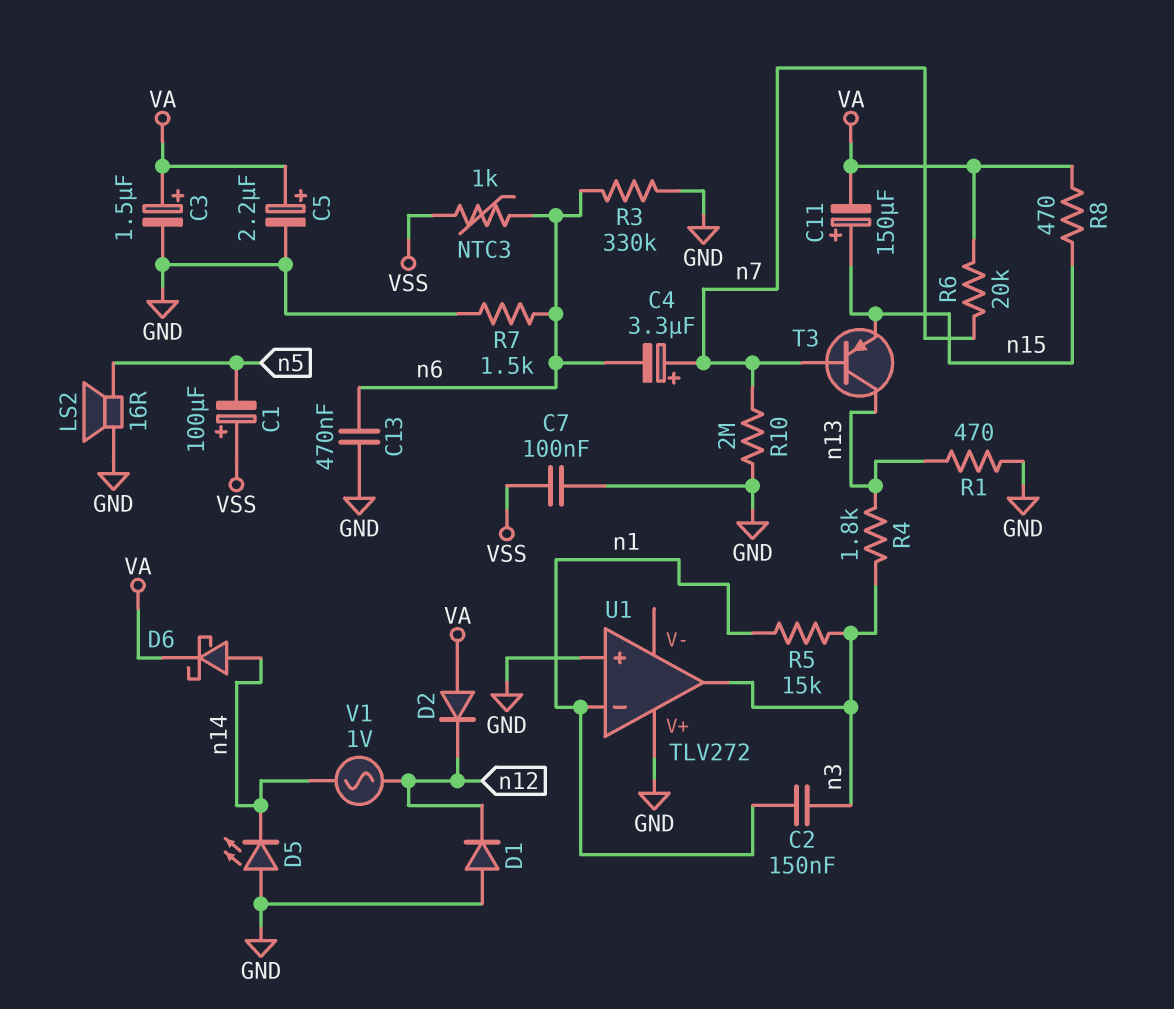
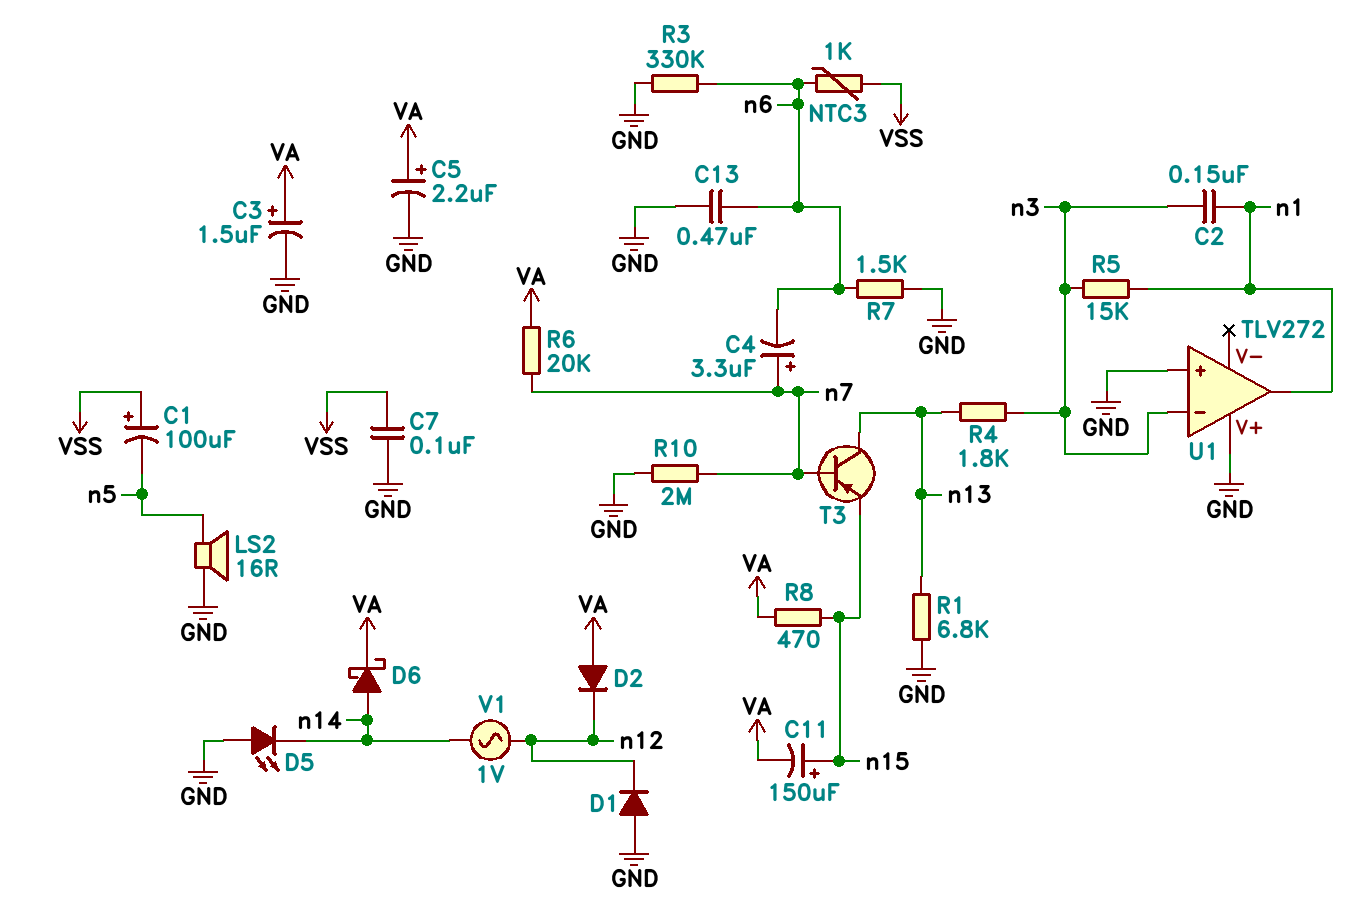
R1: 470 (GND, n13) -> 6.8k (GND, n13)
U1 pin in-: n1 -> n3
U1 pin out: n3 -> n1

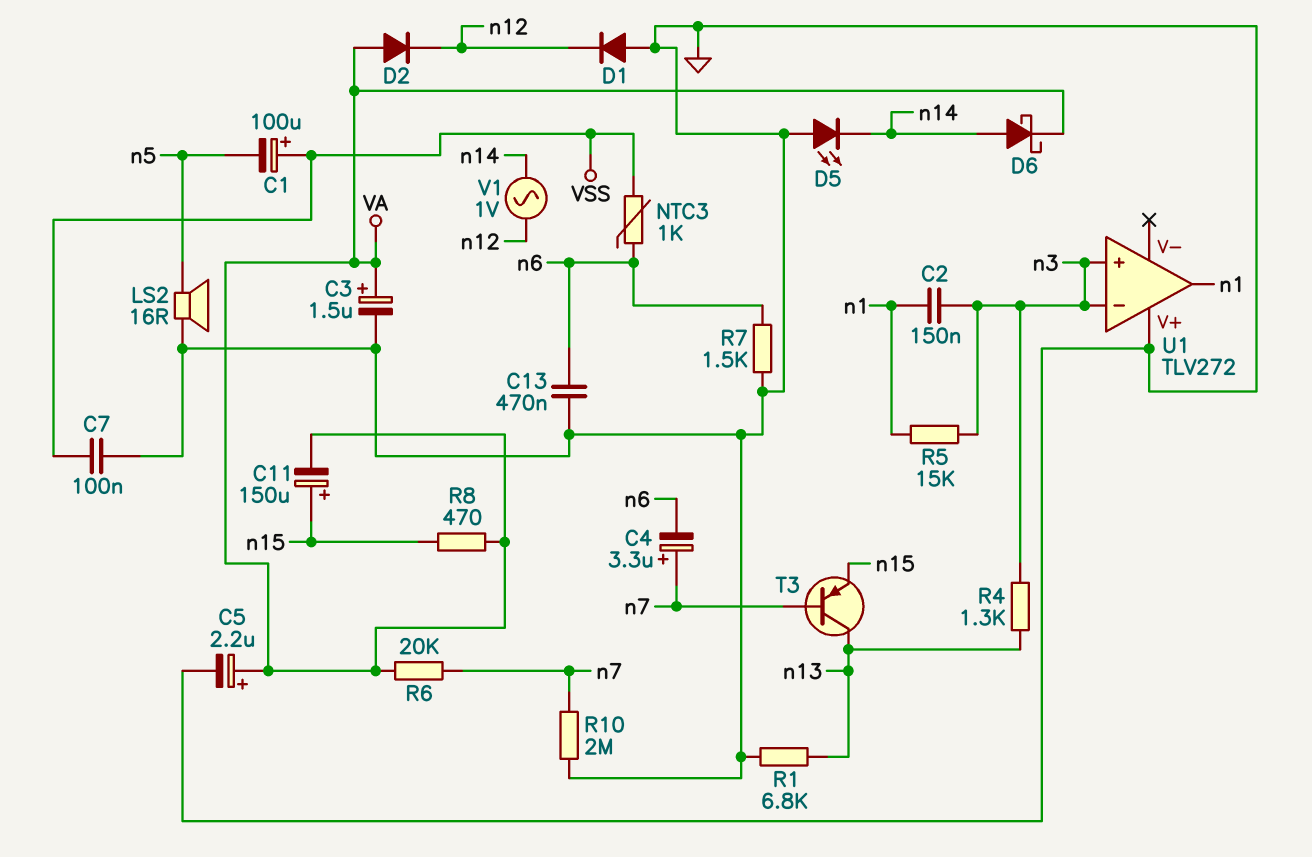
R3: 330k (GND, n6) -> none
R4: 1.8k (n3, n13) -> 1.3k (n3, n13)
U1 pin in+: GND -> n3

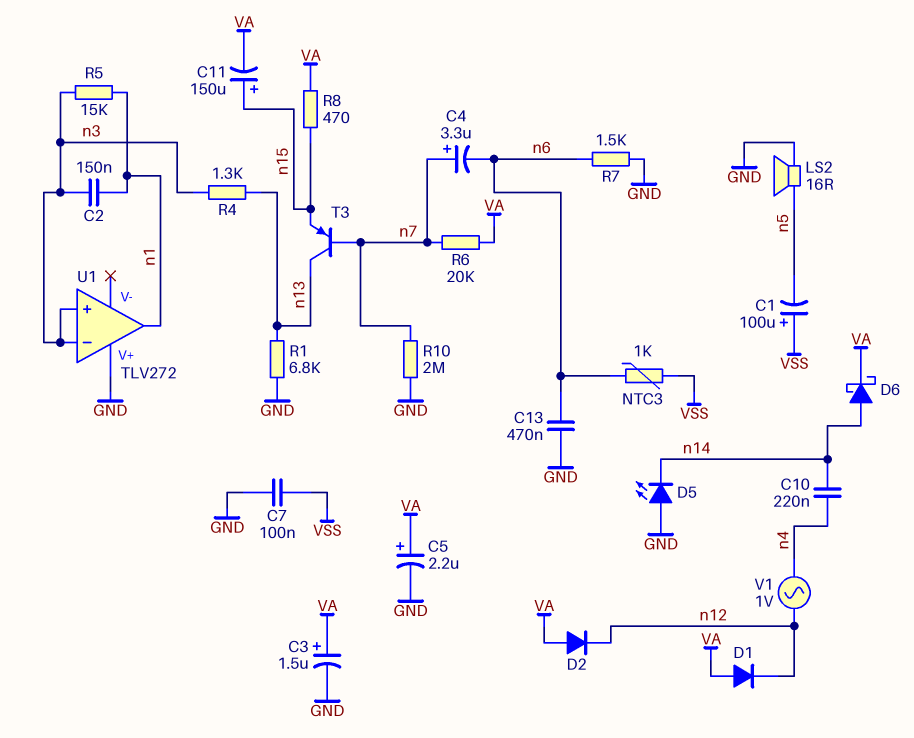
C10: none -> 220nF (n4, n14)
D1: diode (A GND, K n12) -> diode (A VA, K n12)
V1: AC 1V (n12, n14) -> AC 1V (n4, n12)

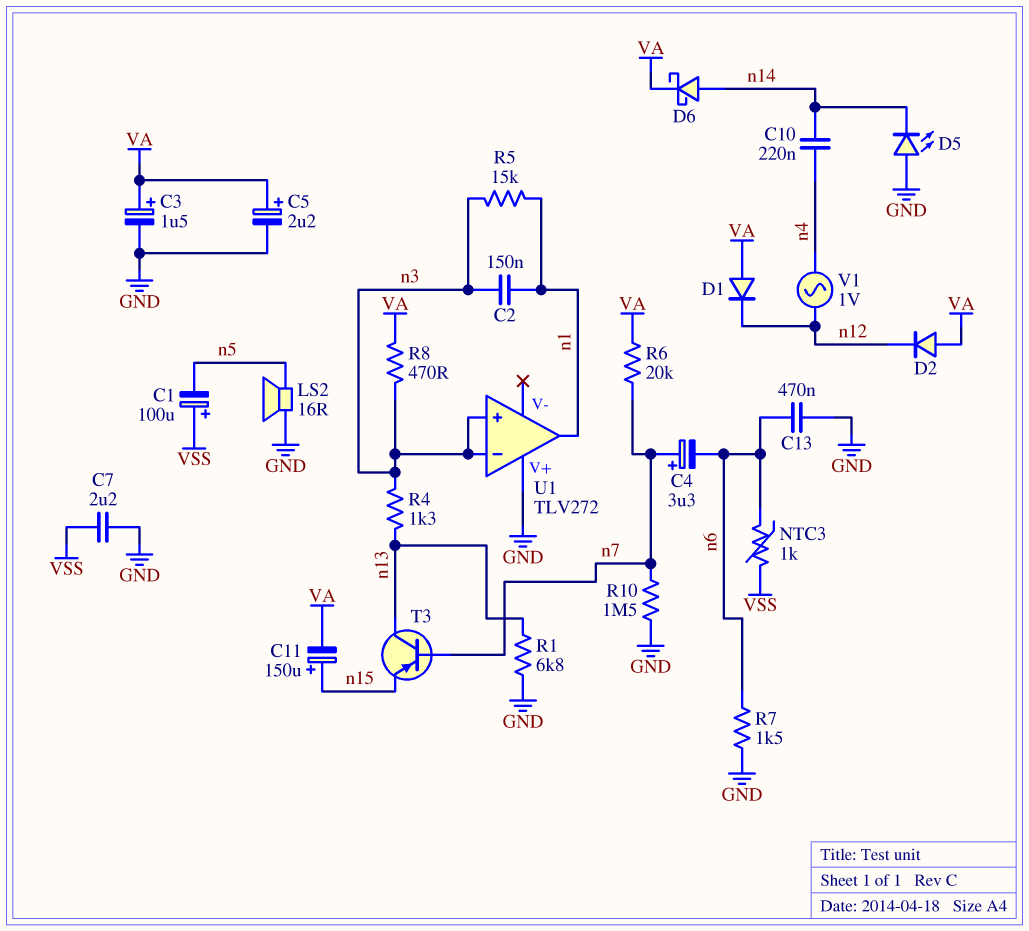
C7: 100nF (GND, VSS) -> 2.2uF (GND, VSS)
R8: 470 (VA, n15) -> 470 (VA, n3)
R10: 2M (GND, n7) -> 1.5M (GND, n7)

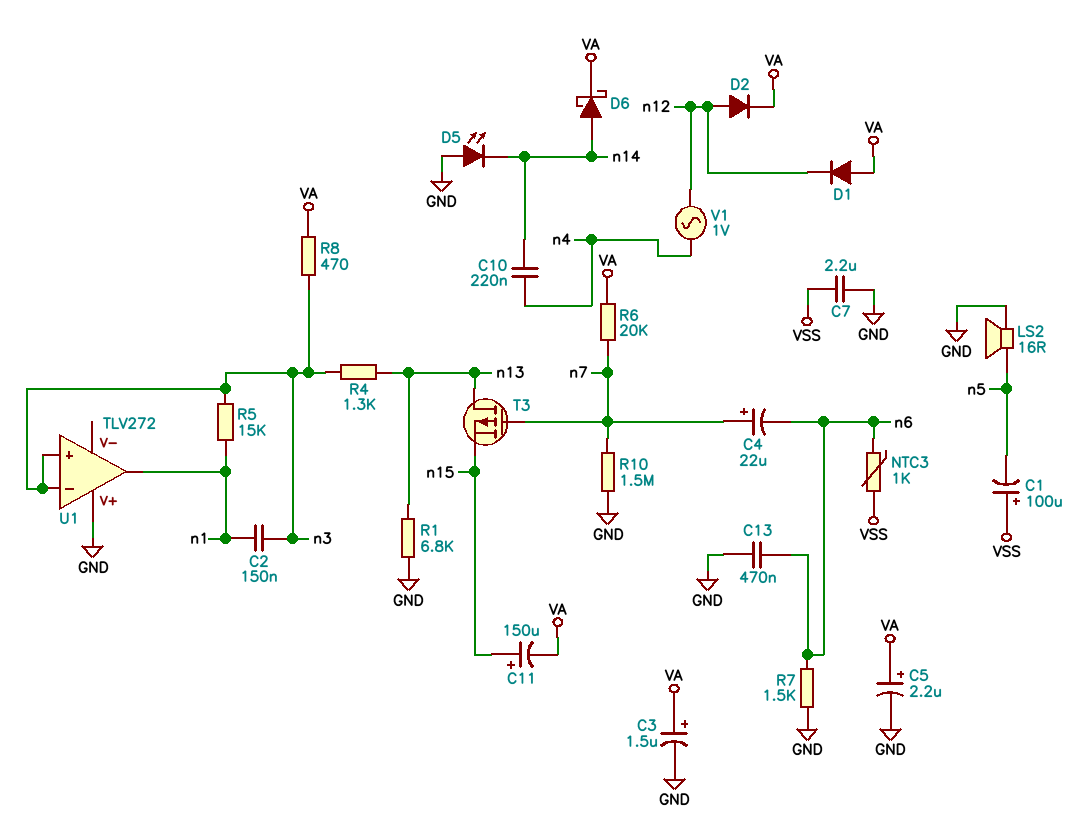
C4: 3.3uF (plus n7, minus n6) -> 22uF (plus n7, minus n6)
D2: diode (A VA, K n12) -> diode (A n12, K VA)
T3: PNP (B n7, C n13, E n15) -> PMOS (G n7, D n13, S n15)

